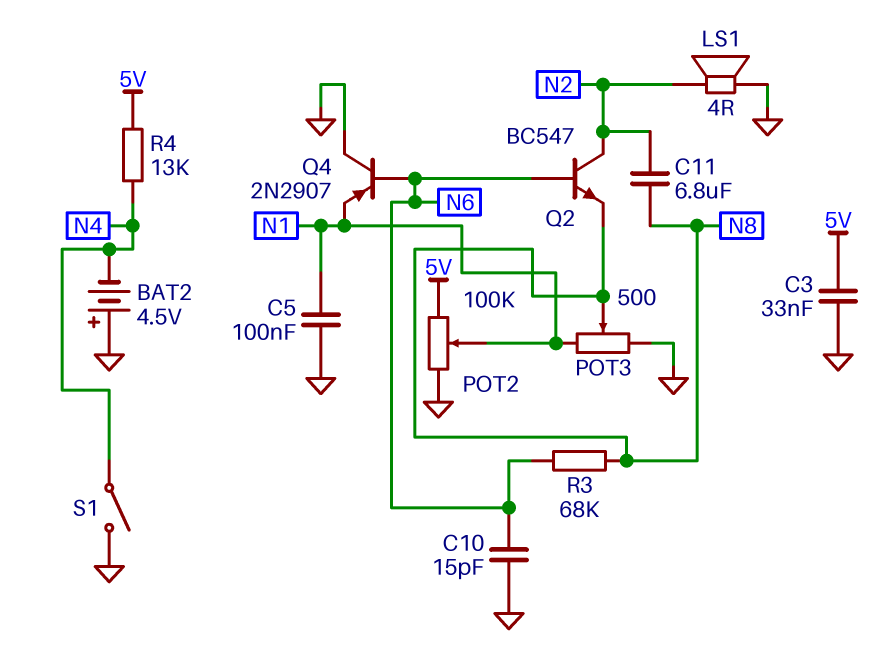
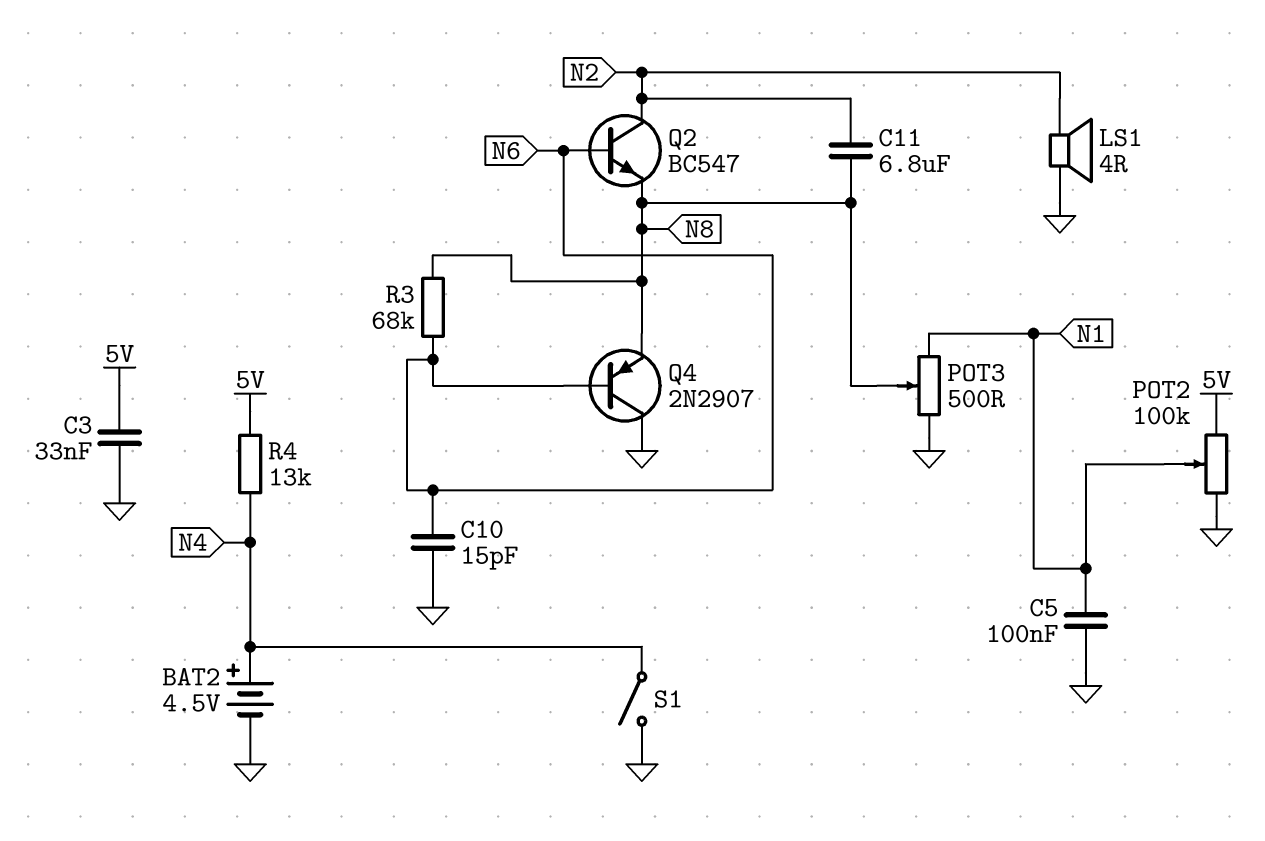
BAT2: 4.5V (plus GND, minus N4) -> 4.5V (plus N4, minus GND)
Q4: PNP 2N2907 (B N6, C GND, E N1) -> PNP 2N2907 (B N6, C GND, E N8)

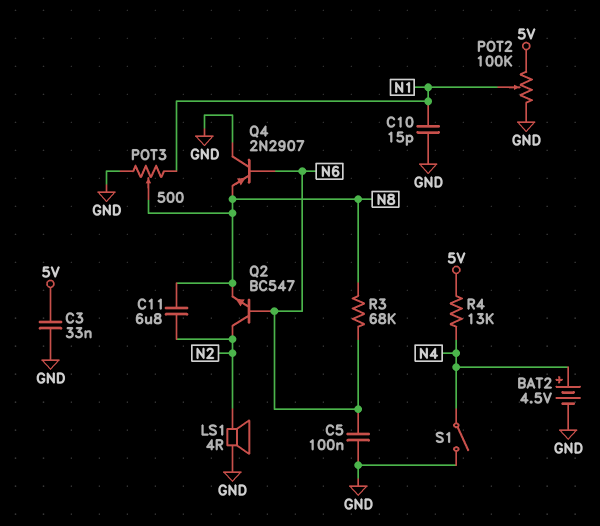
C5: 100nF (GND, N1) -> 100nF (GND, N6)
C10: 15pF (GND, N6) -> 15pF (GND, N1)

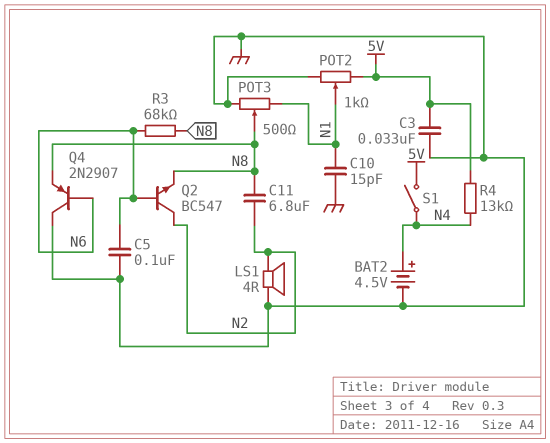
POT2: 100k (5V, GND, wiper N1) -> 1k (5V, GND, wiper N1)
S1: switch (GND, N4) -> switch (5V, N4)

